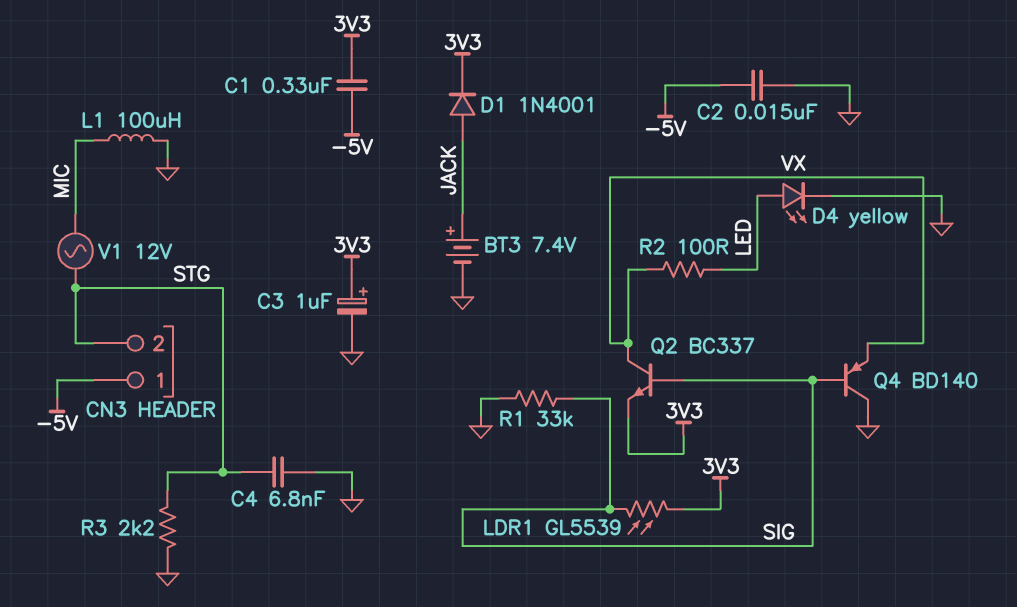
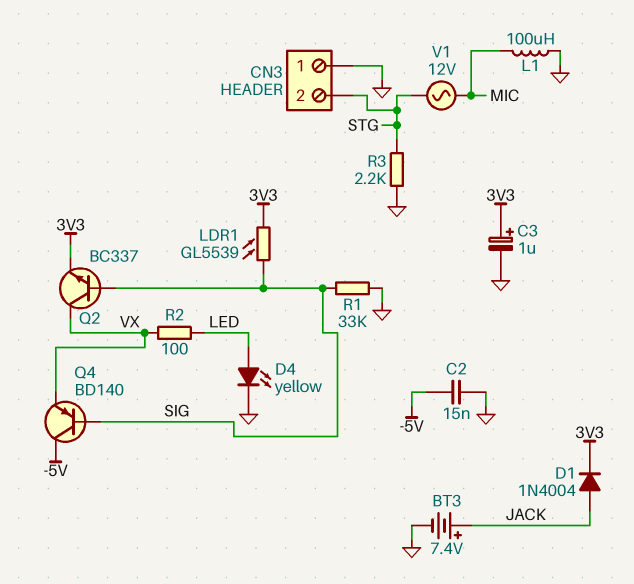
C1: 330nF (-5V, 3V3) -> none
C4: 6.8nF (GND, STG) -> none
CN3 pin 1: -5V -> GND
D1: diode 1N4001 (A JACK, K 3V3) -> diode 1N4004 (A JACK, K 3V3)
Q4: PNP BD140 (B SIG, C GND, E VX) -> PNP BD140 (B SIG, C -5V, E VX)

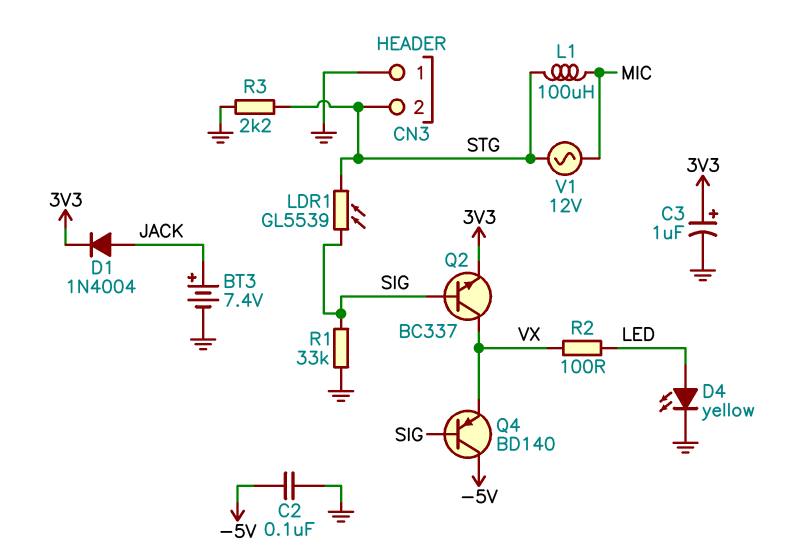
C2: 15nF (-5V, GND) -> 100nF (-5V, GND)
L1: 100uH (GND, MIC) -> 100uH (MIC, STG)
LDR1: GL5539 (3V3, SIG) -> GL5539 (SIG, STG)

